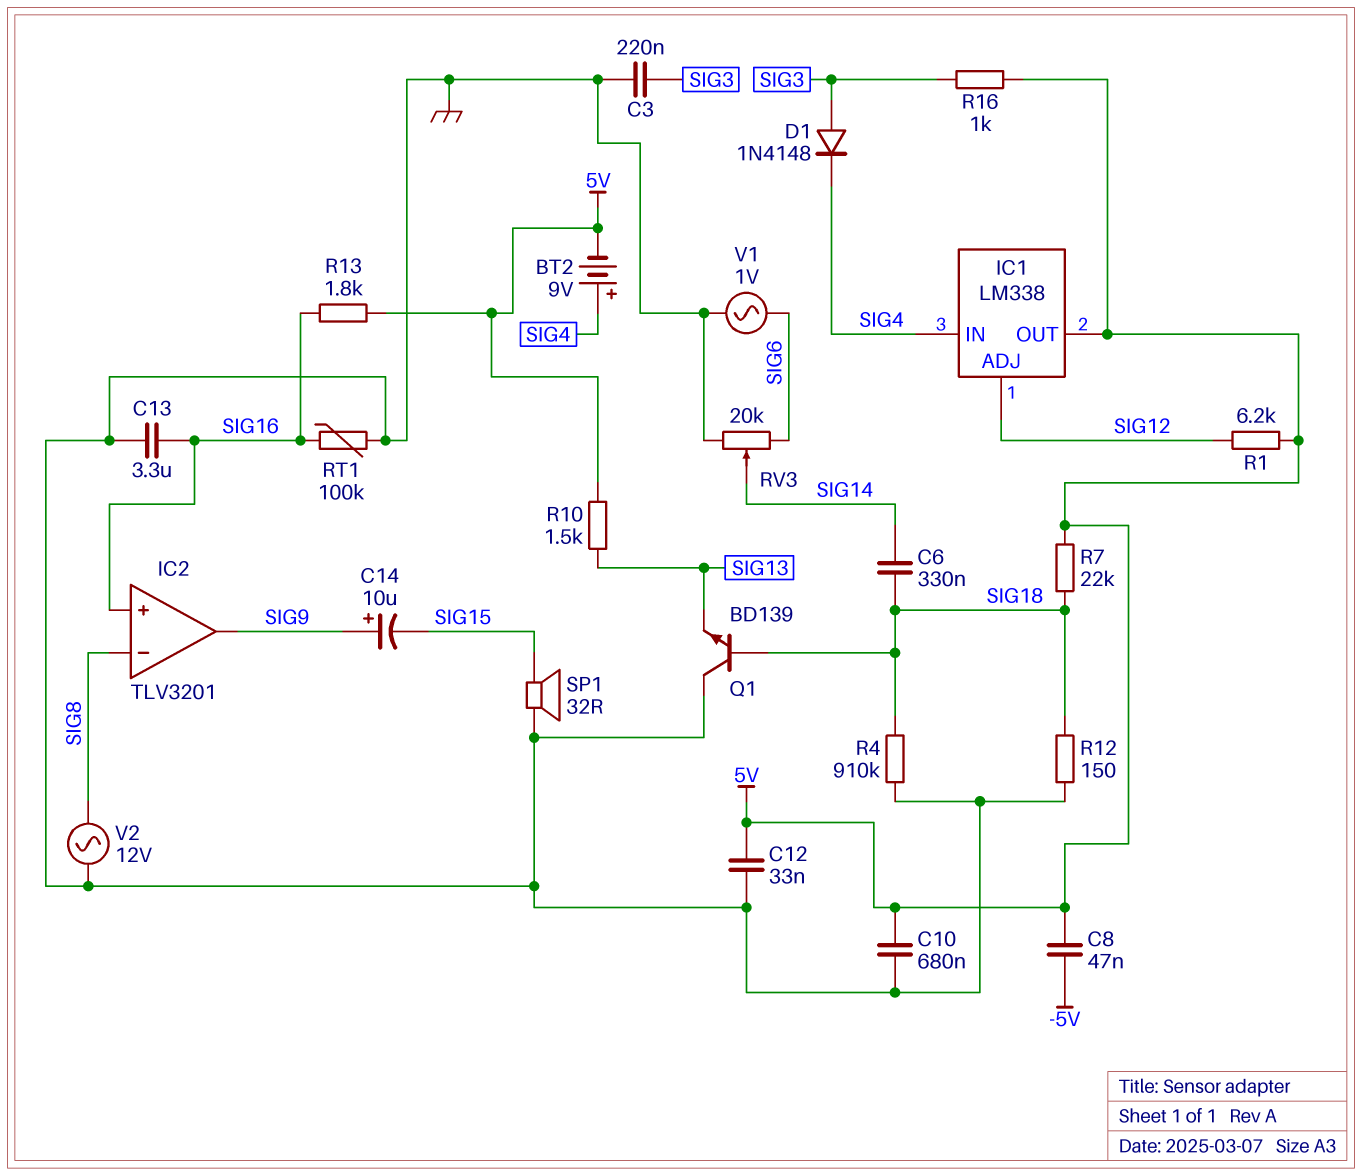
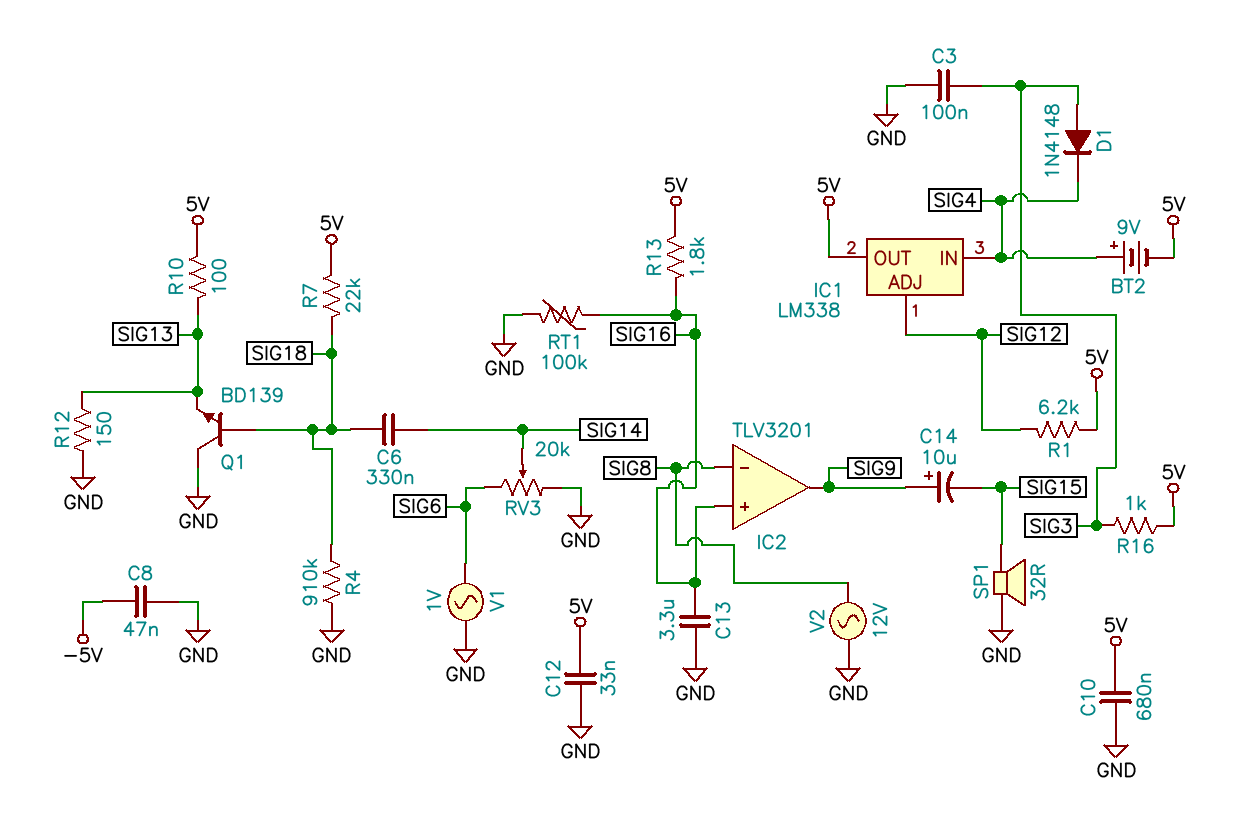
C3: 220nF (GND, SIG3) -> 100nF (GND, SIG3)
C8: 47nF (-5V, 5V) -> 47nF (-5V, GND)
R10: 1.5k (5V, SIG13) -> 100 (5V, SIG13)
R12: 150 (GND, SIG18) -> 150 (GND, SIG13)

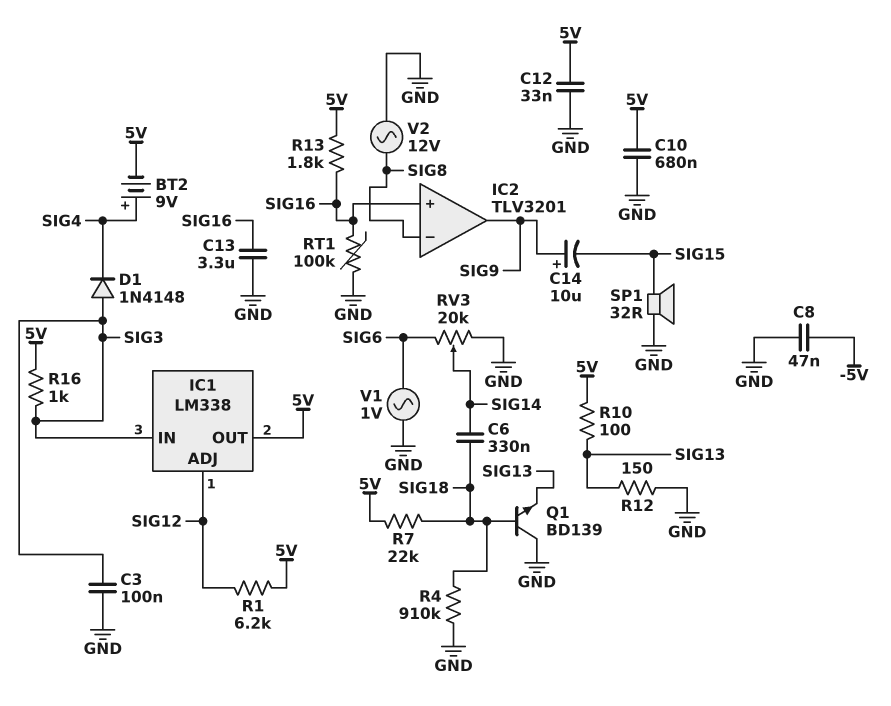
IC1 pin IN: SIG4 -> SIG3

